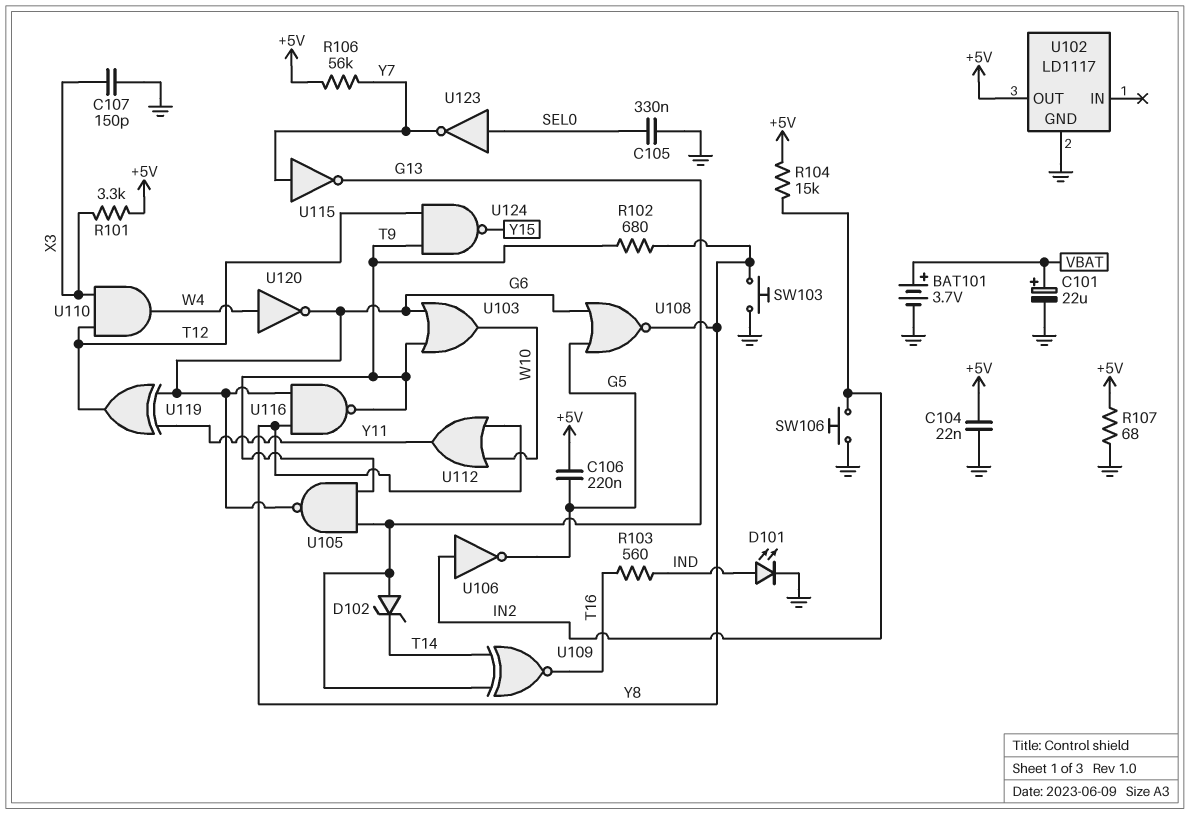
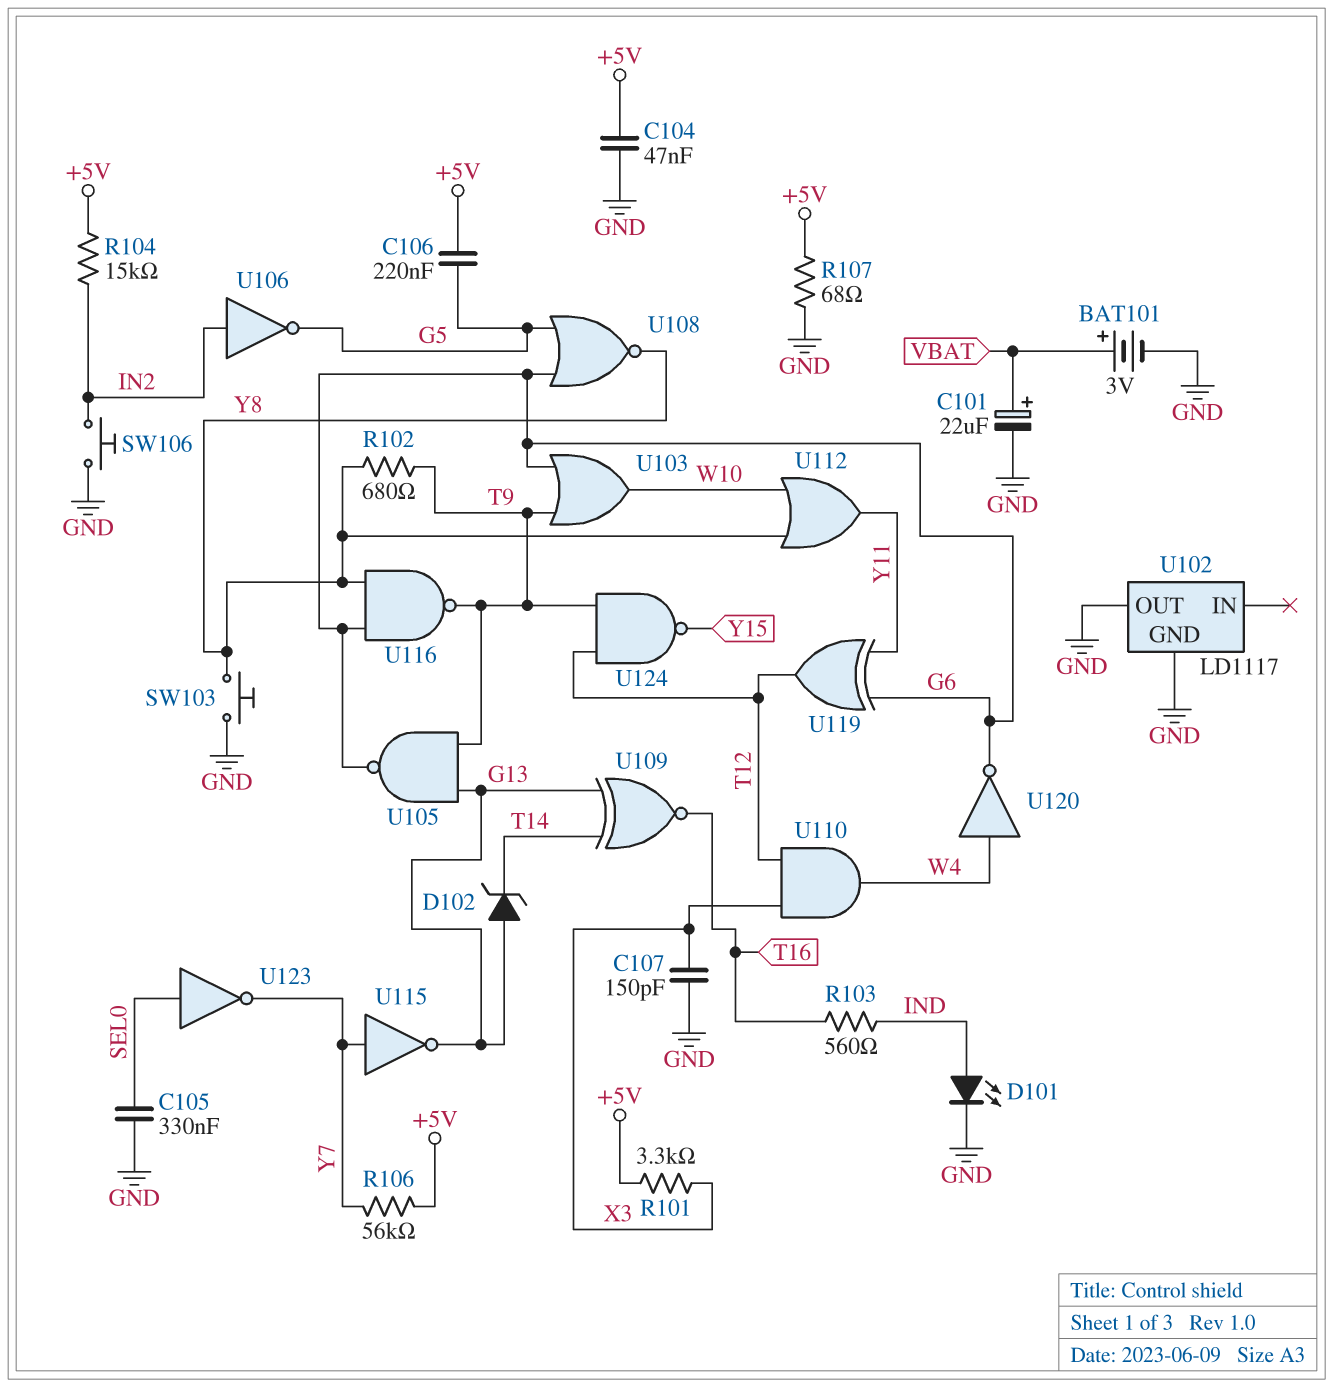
BAT101: 3.7V (plus VBAT, minus GND) -> 3V (plus VBAT, minus GND)
C104: 22nF (+5V, GND) -> 47nF (+5V, GND)
U102 pin OUT: +5V -> GND

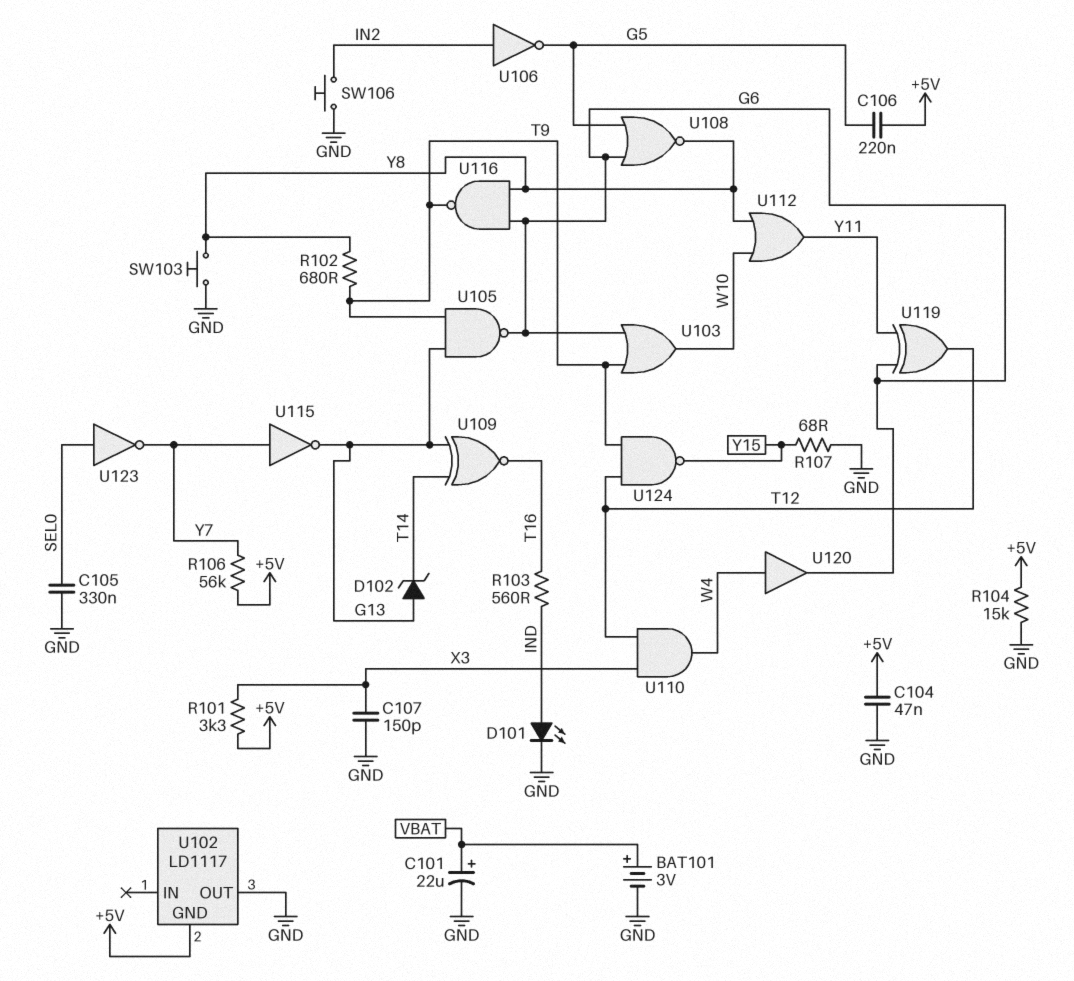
R104: 15k (+5V, IN2) -> 15k (+5V, GND)
R107: 68 (+5V, GND) -> 68 (GND, Y15)
U102 pin GND: GND -> +5V
U120: NOT (in W4, out G6) -> buffer (in W4, out G6)

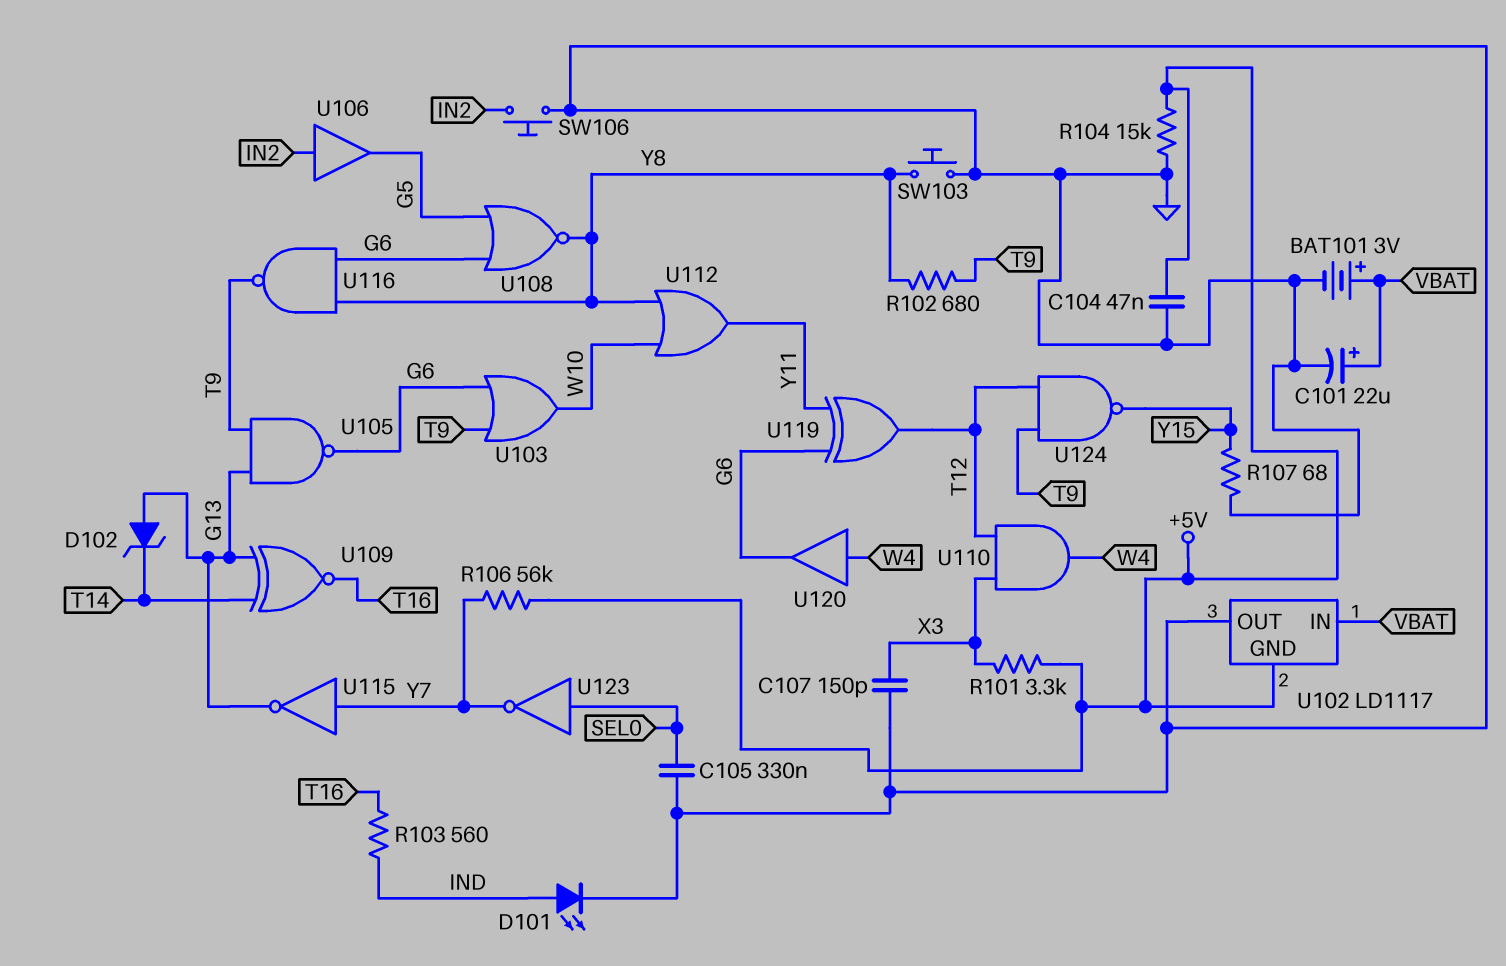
C106: 220nF (+5V, G5) -> none
U102 pin IN: none -> VBAT
U106: NOT (in IN2, out G5) -> buffer (in IN2, out G5)

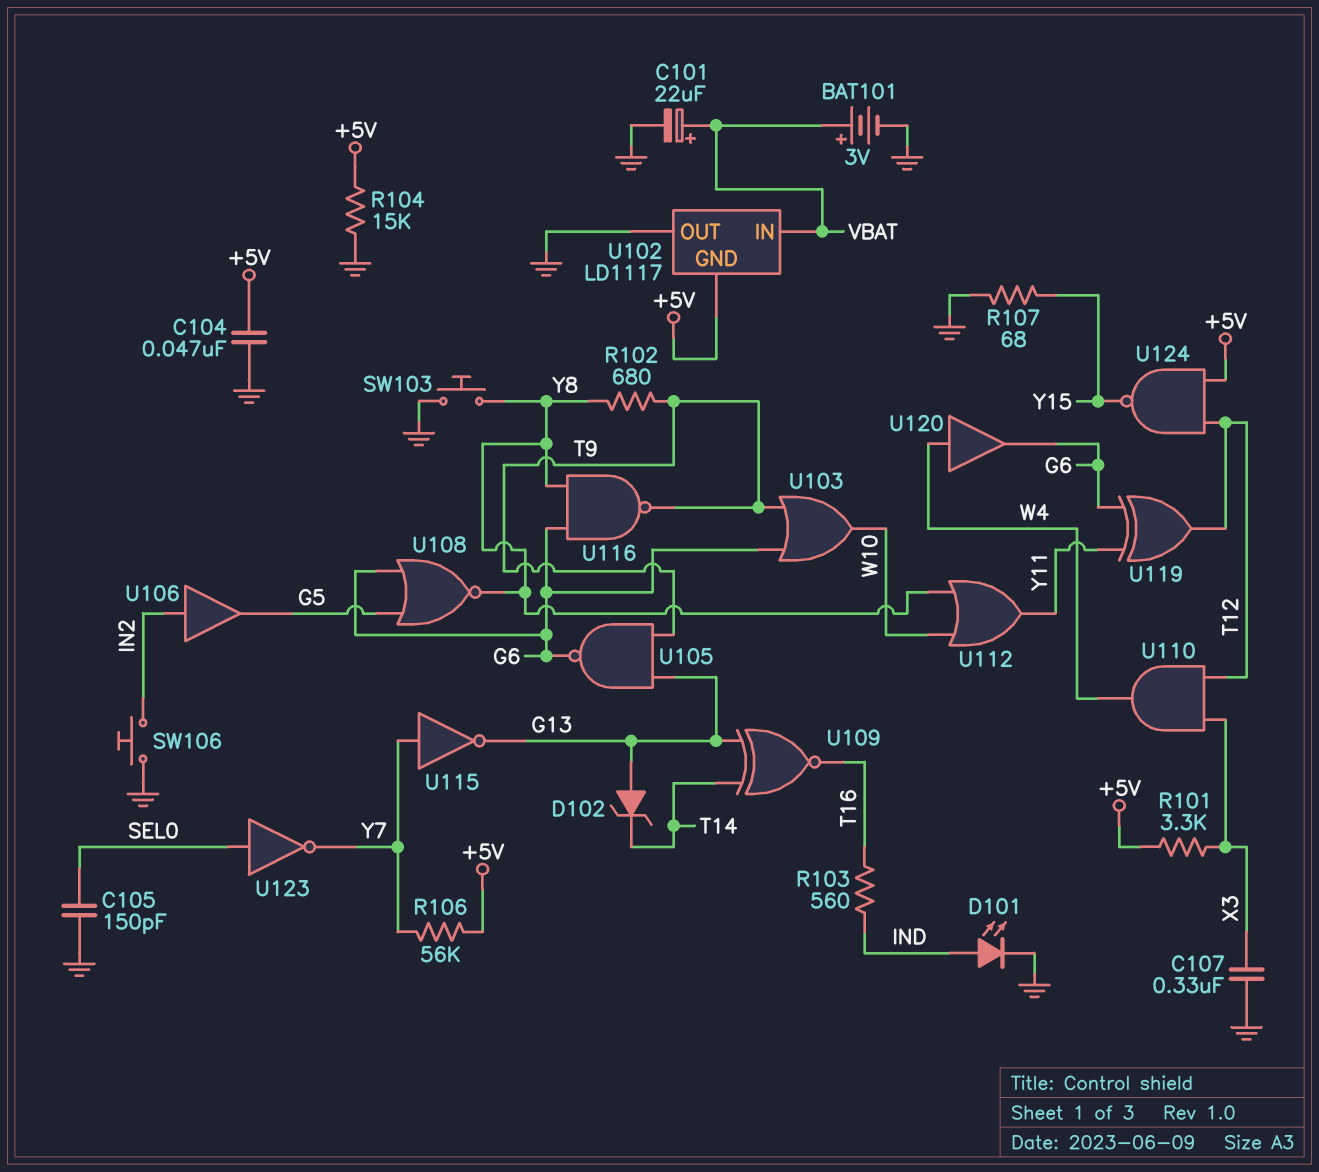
C105: 330nF (GND, SEL0) -> 150pF (GND, SEL0)
C107: 150pF (GND, X3) -> 330nF (GND, X3)
U124: NAND (in T9, in T12, out Y15) -> NAND (in +5V, in T12, out Y15)

